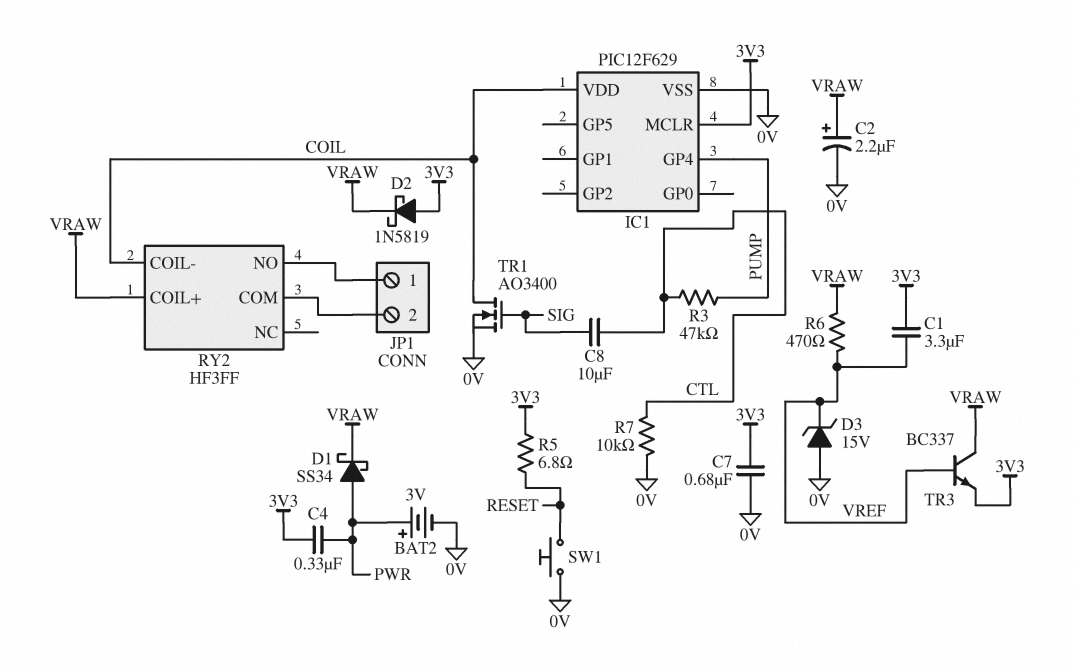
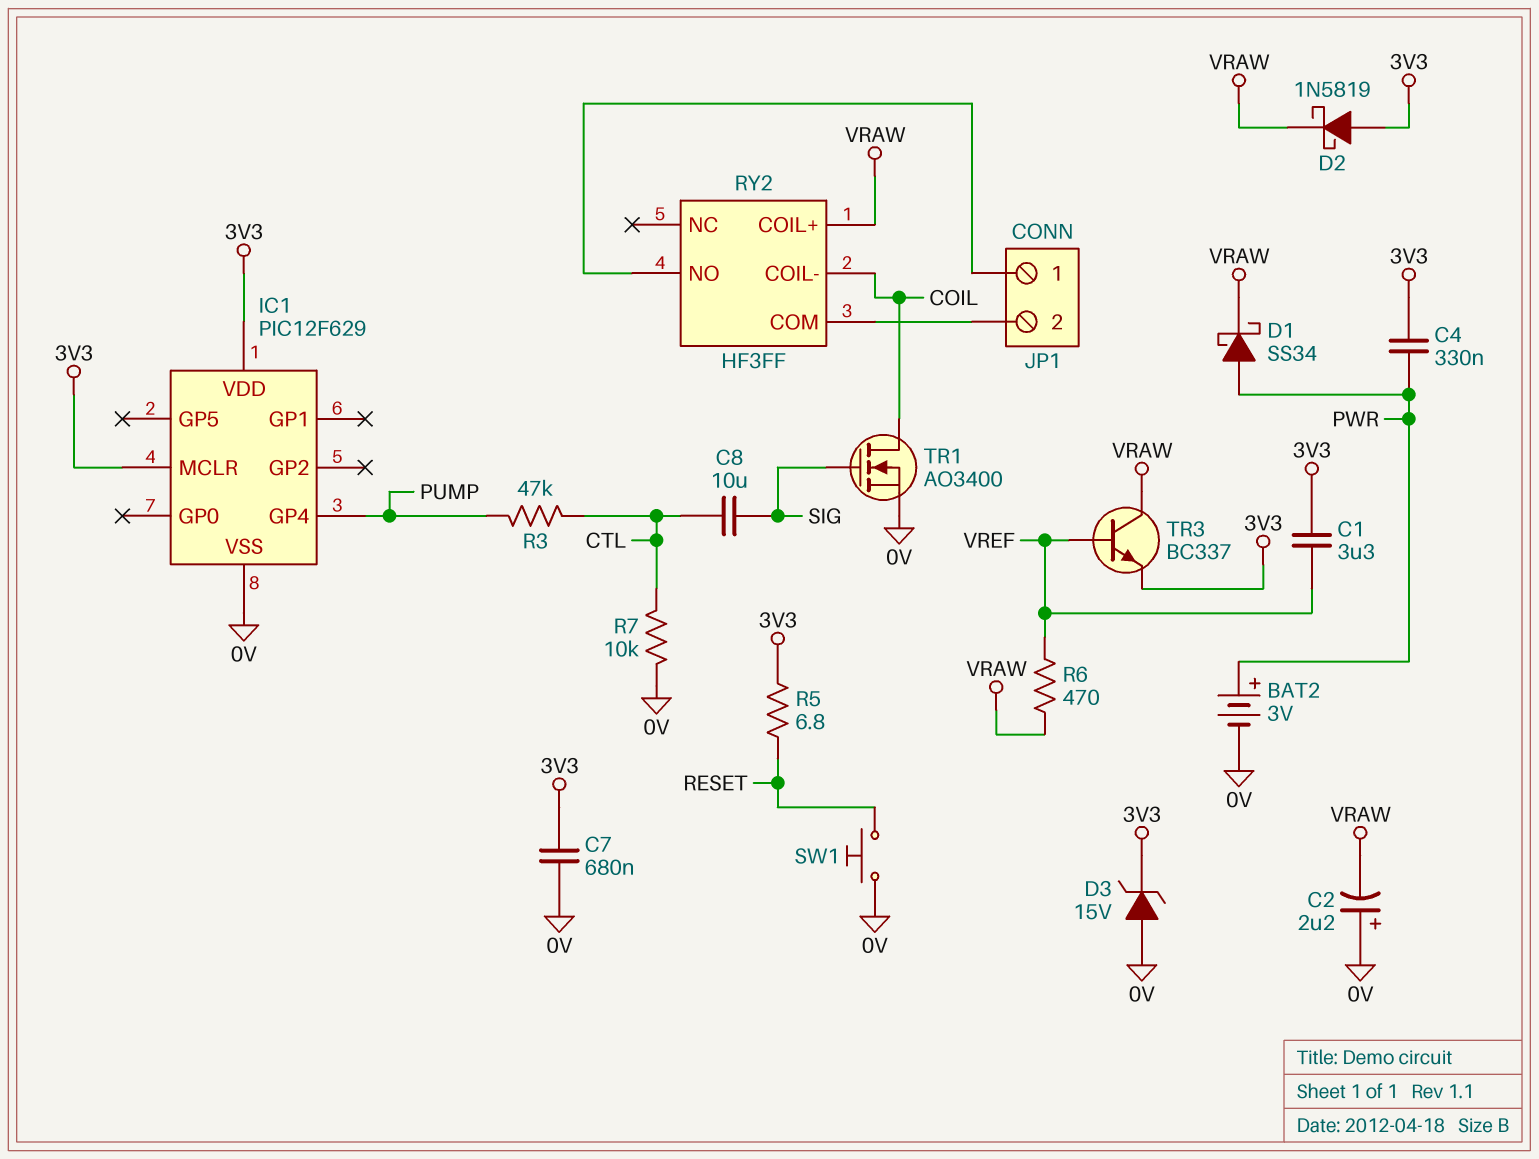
C2: 2.2uF (plus VRAW, minus 0V) -> 2.2uF (plus 0V, minus VRAW)
D3: zener 15V (A 0V, K VREF) -> zener 15V (A 0V, K 3V3)
IC1 pin VDD: COIL -> 3V3

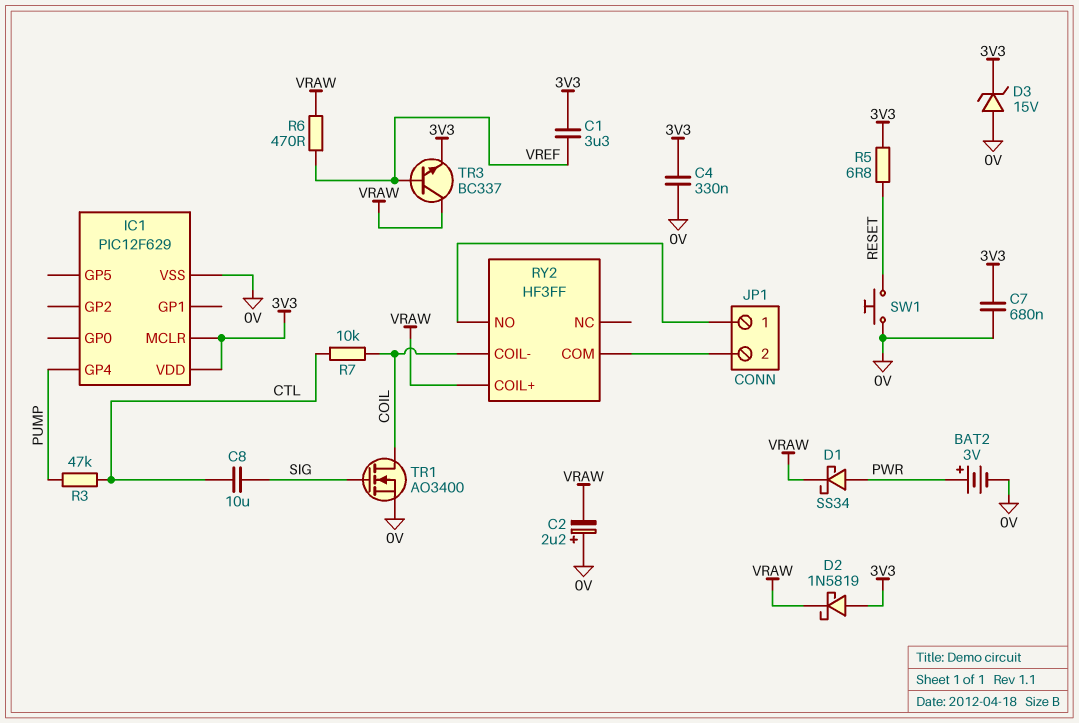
C4: 330nF (3V3, PWR) -> 330nF (0V, 3V3)
R7: 10k (0V, CTL) -> 10k (COIL, CTL)

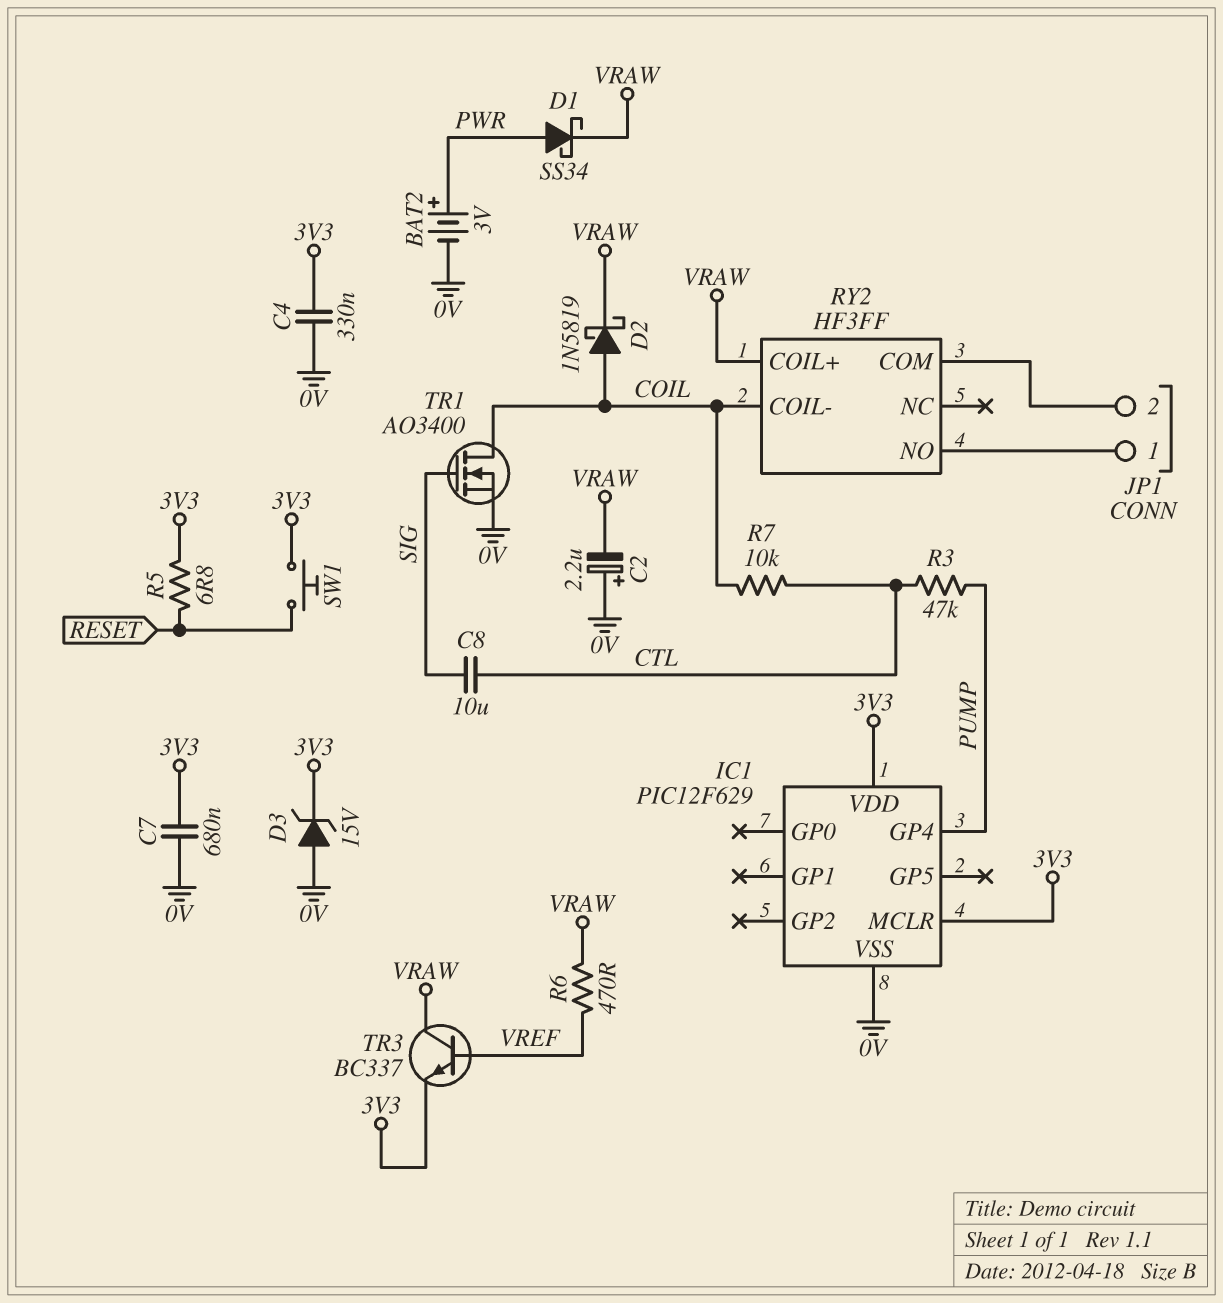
C1: 3.3uF (3V3, VREF) -> none
D2: schottky 1N5819 (A 3V3, K VRAW) -> schottky 1N5819 (A COIL, K VRAW)
SW1: button (0V, RESET) -> button (3V3, RESET)

